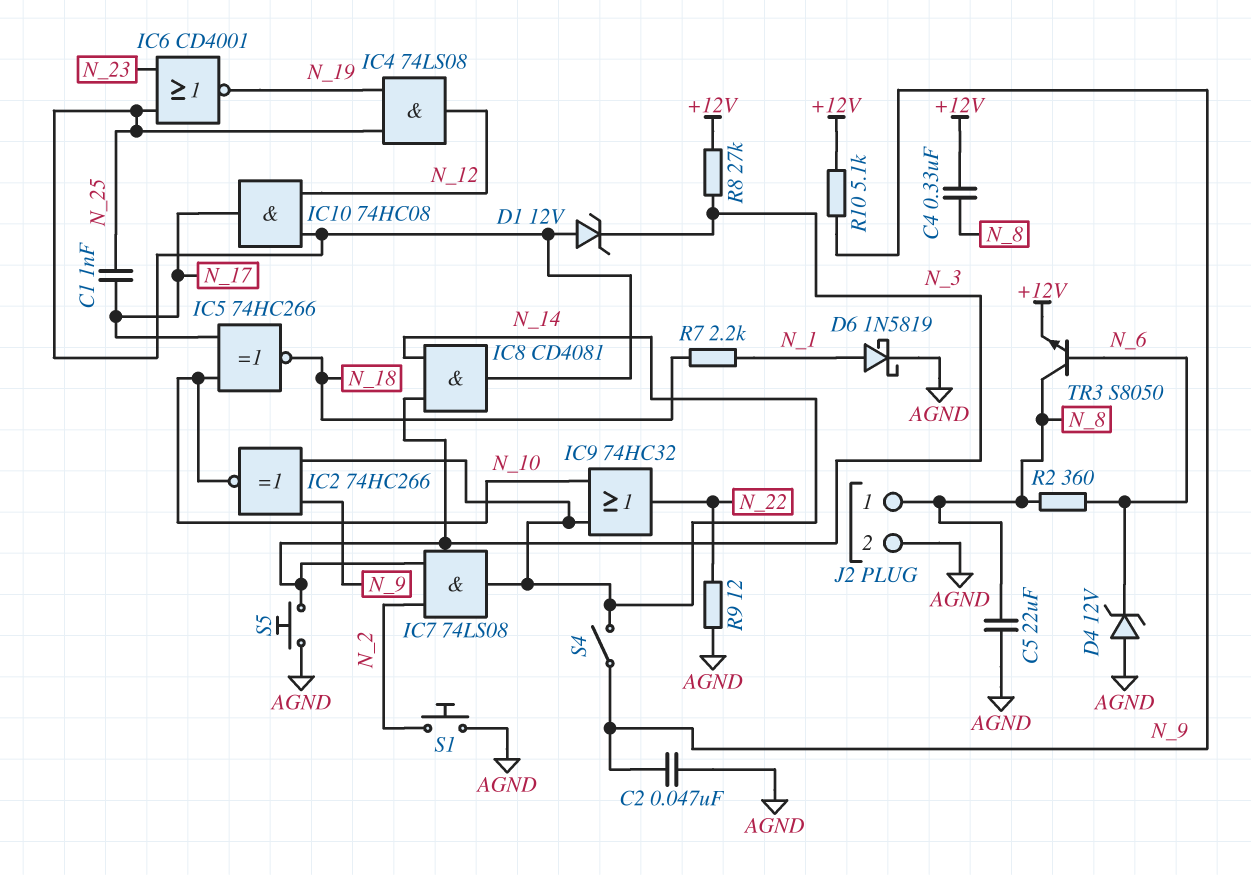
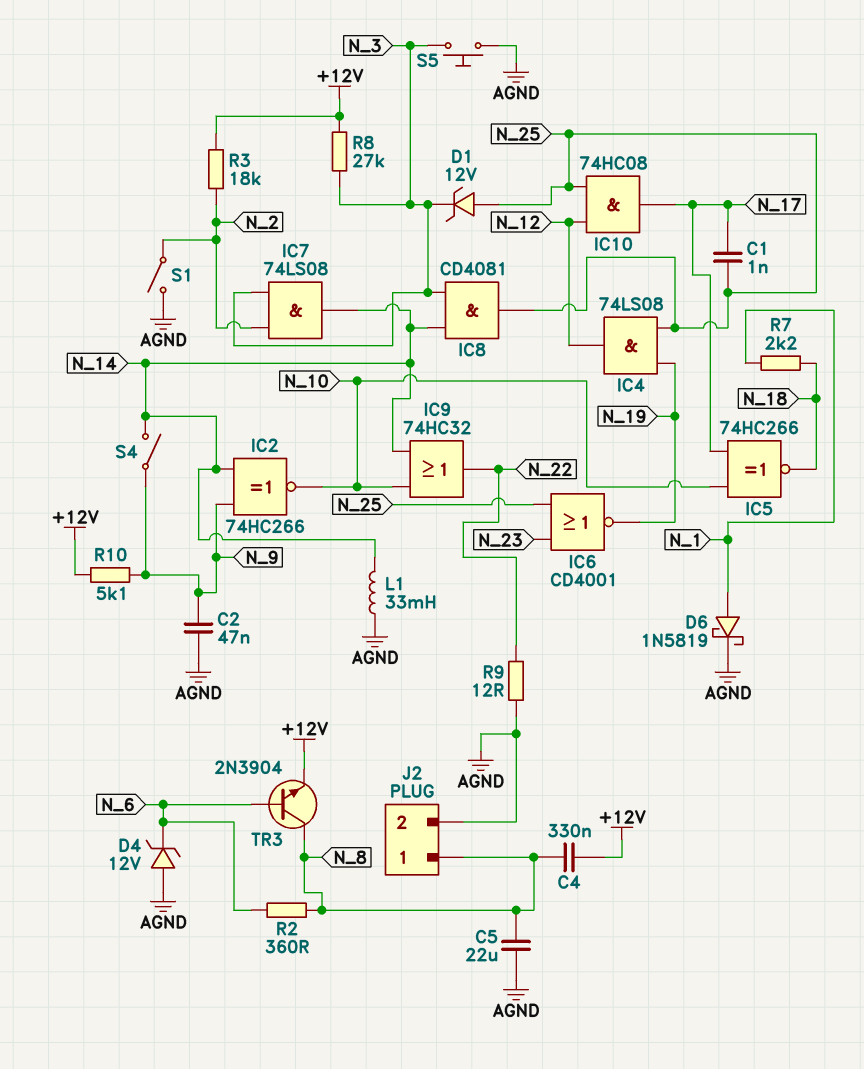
L1: none -> 33mH (AGND, N_14)
R3: none -> 18k (+12V, N_2)
S1: button (AGND, N_2) -> switch (AGND, N_2)
TR3: NPN S8050 (B N_6, C N_8, E +12V) -> NPN 2N3904 (B N_6, C N_8, E +12V)

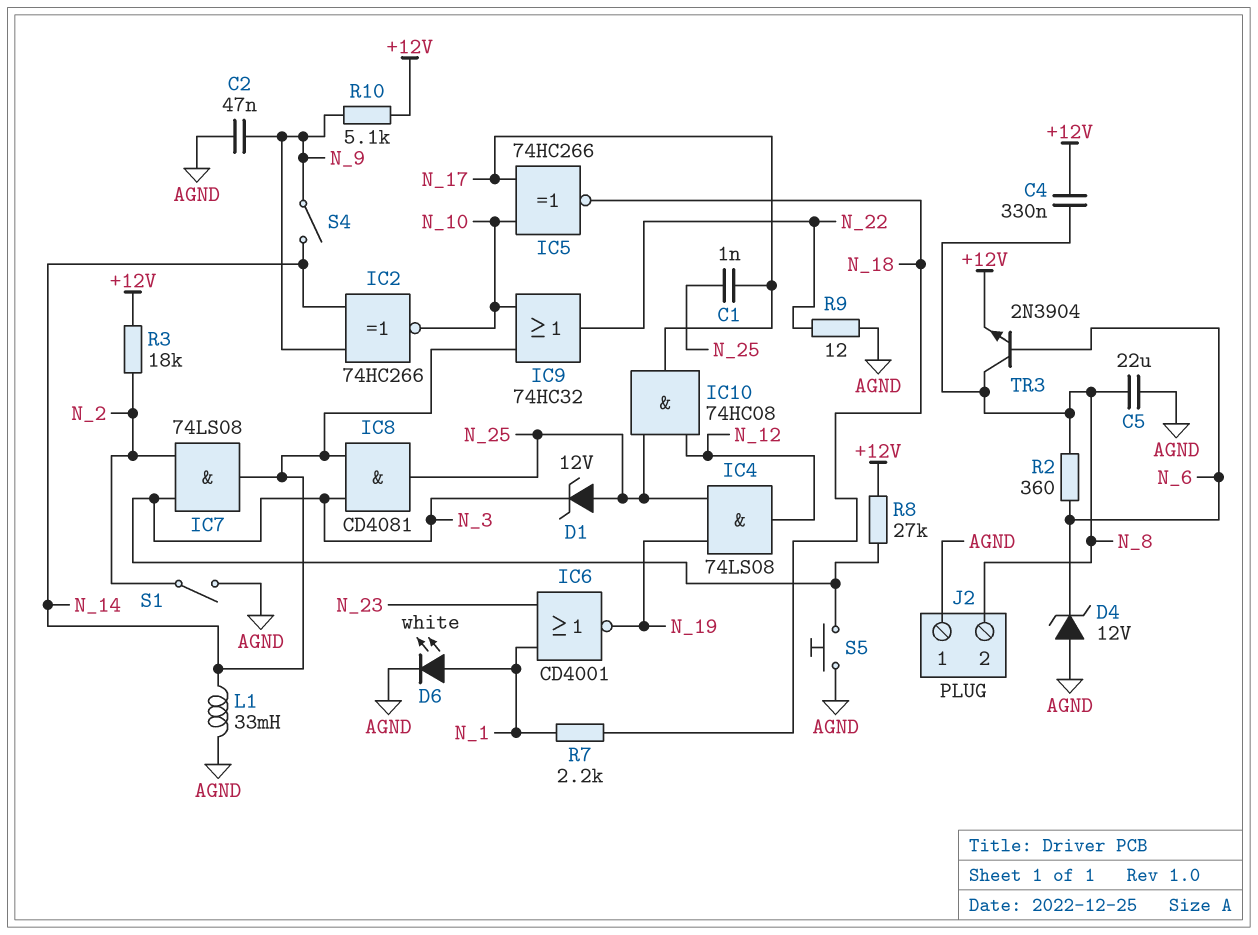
D6: schottky 1N5819 (A N_1, K AGND) -> LED white (A N_1, K AGND)
IC6: NOR CD4001 (in N_23, in N_25, out N_19) -> NOR CD4001 (in N_1, in N_23, out N_19)
J2 pin 1: N_8 -> AGND
J2 pin 2: AGND -> N_8

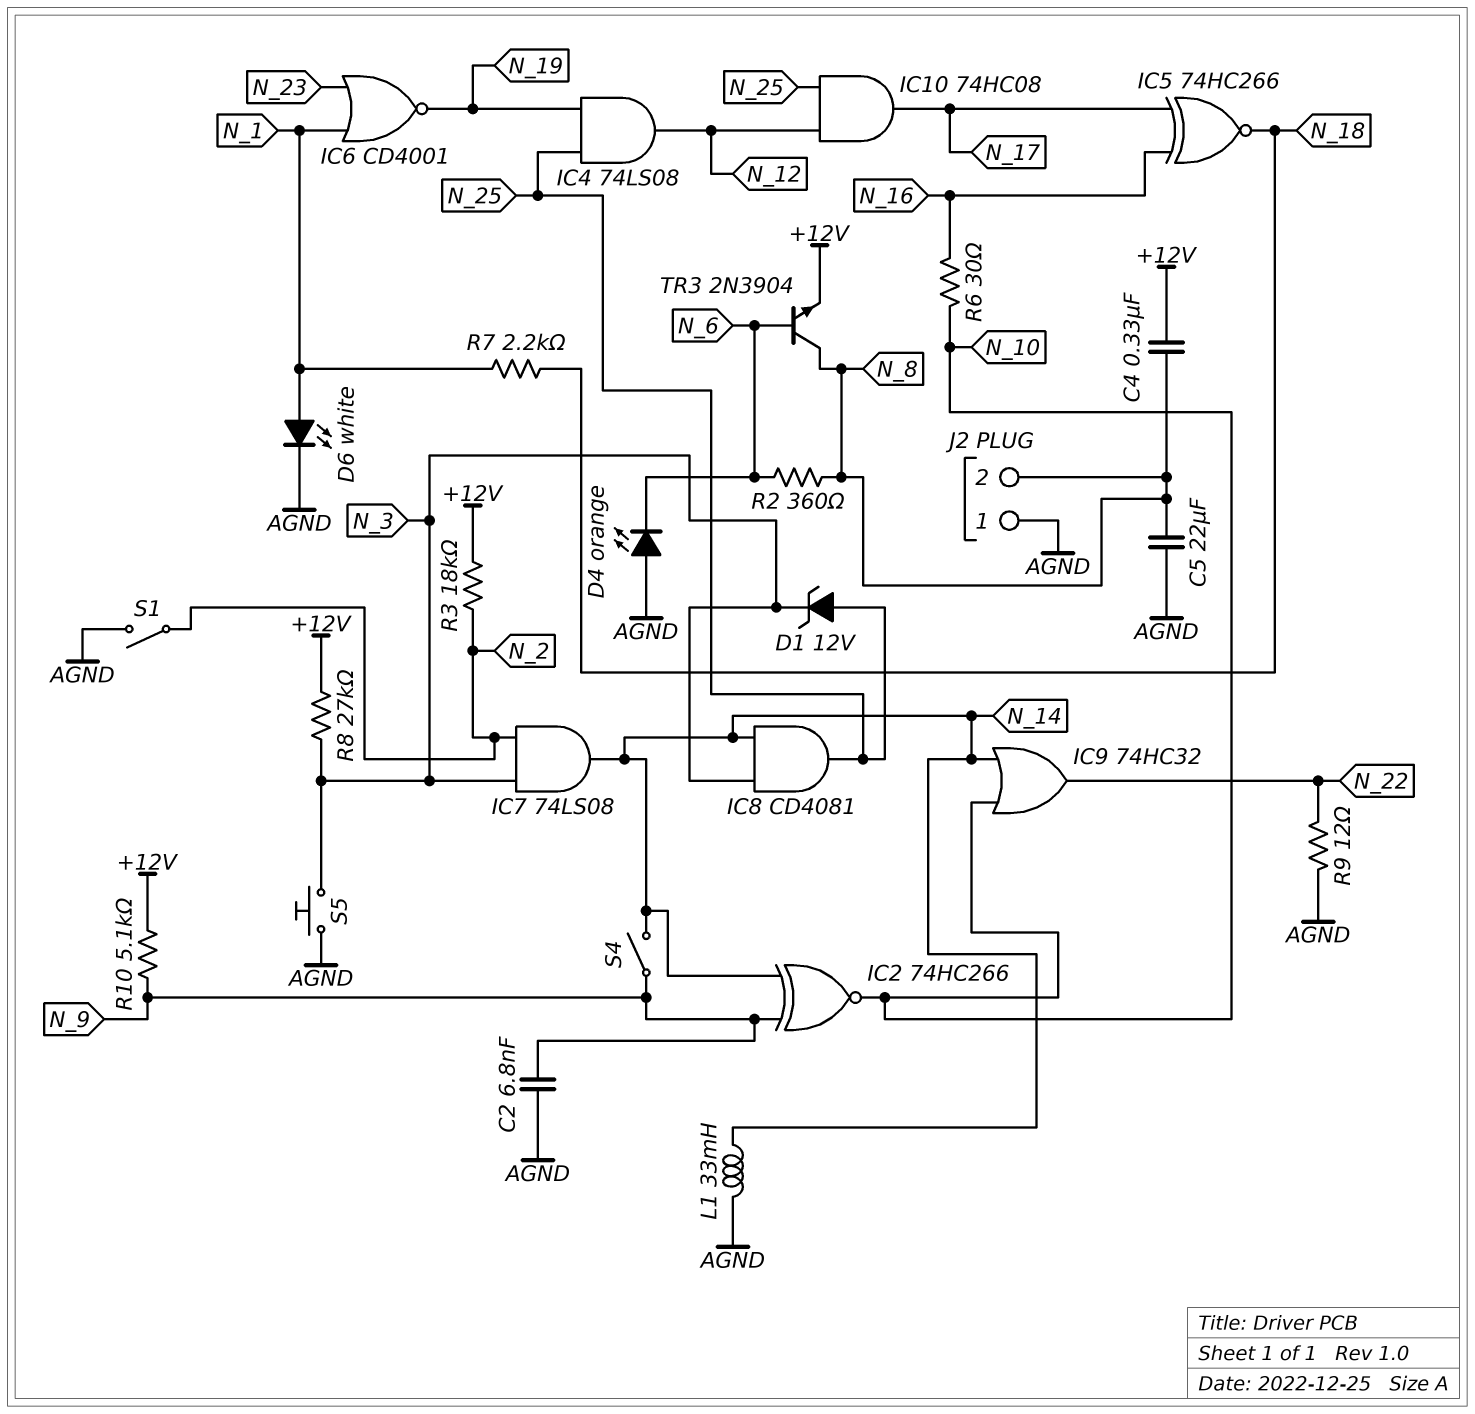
C1: 1nF (N_17, N_25) -> none
C2: 47nF (AGND, N_9) -> 6.8nF (AGND, N_9)
D4: zener 12V (A AGND, K N_6) -> LED orange (A AGND, K N_6)
IC5: XNOR 74HC266 (in N_10, in N_17, out N_18) -> XNOR 74HC266 (in N_16, in N_17, out N_18)
R6: none -> 30 (N_10, N_16)

